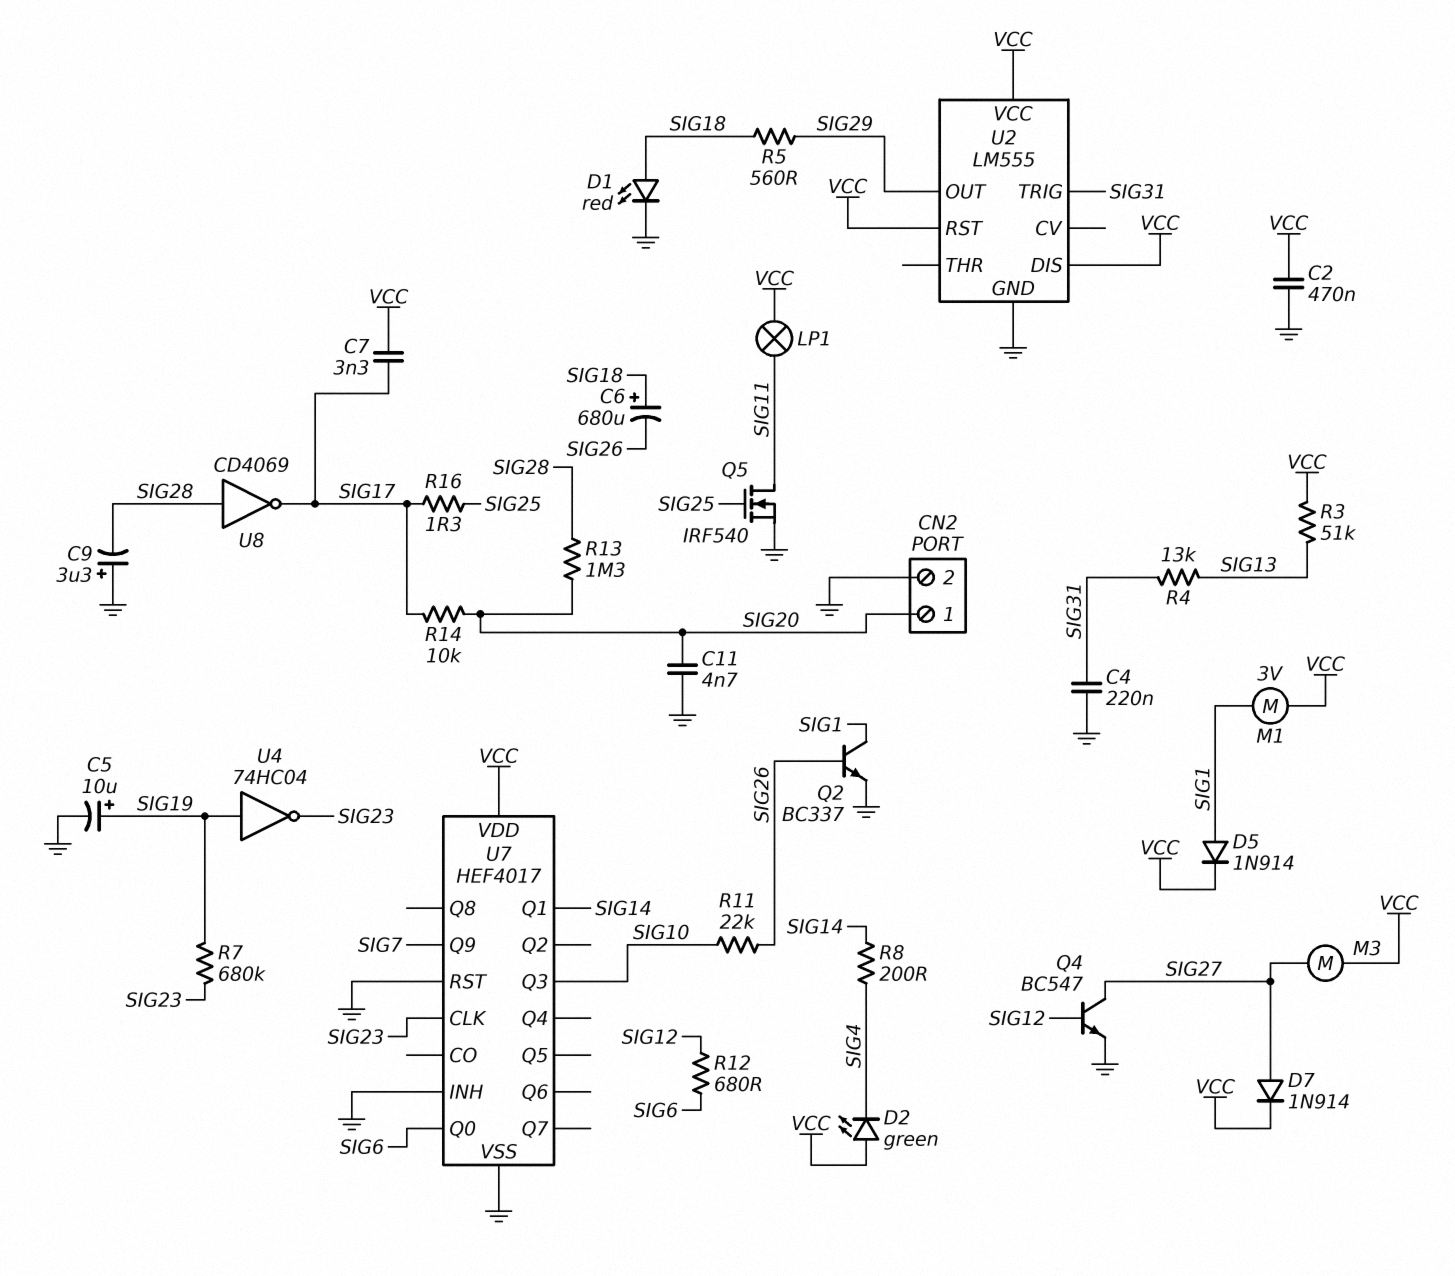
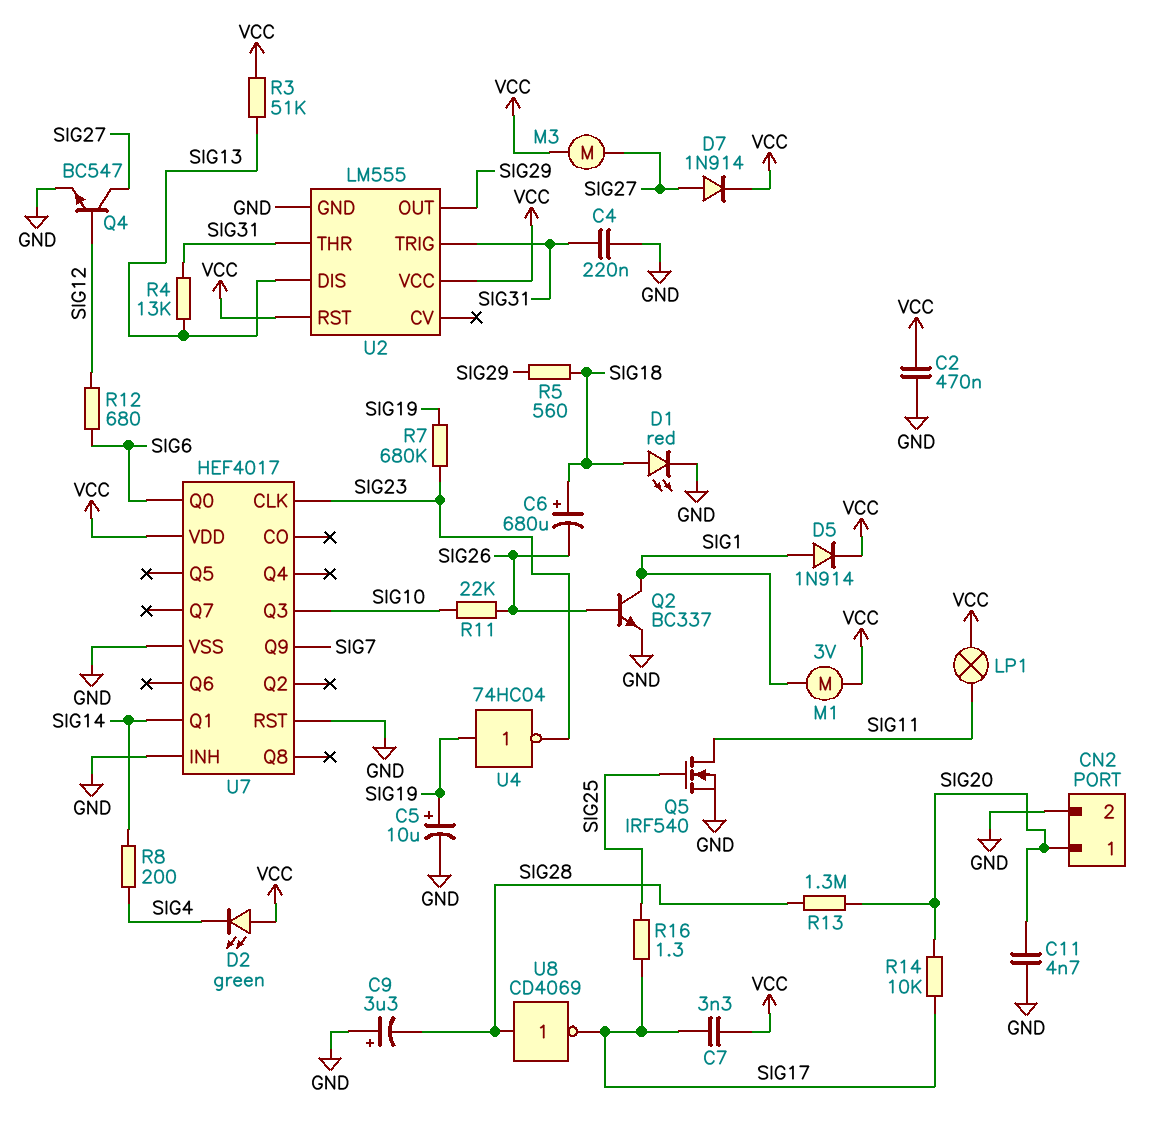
U2 pin DIS: VCC -> SIG13
U2 pin THR: none -> SIG31

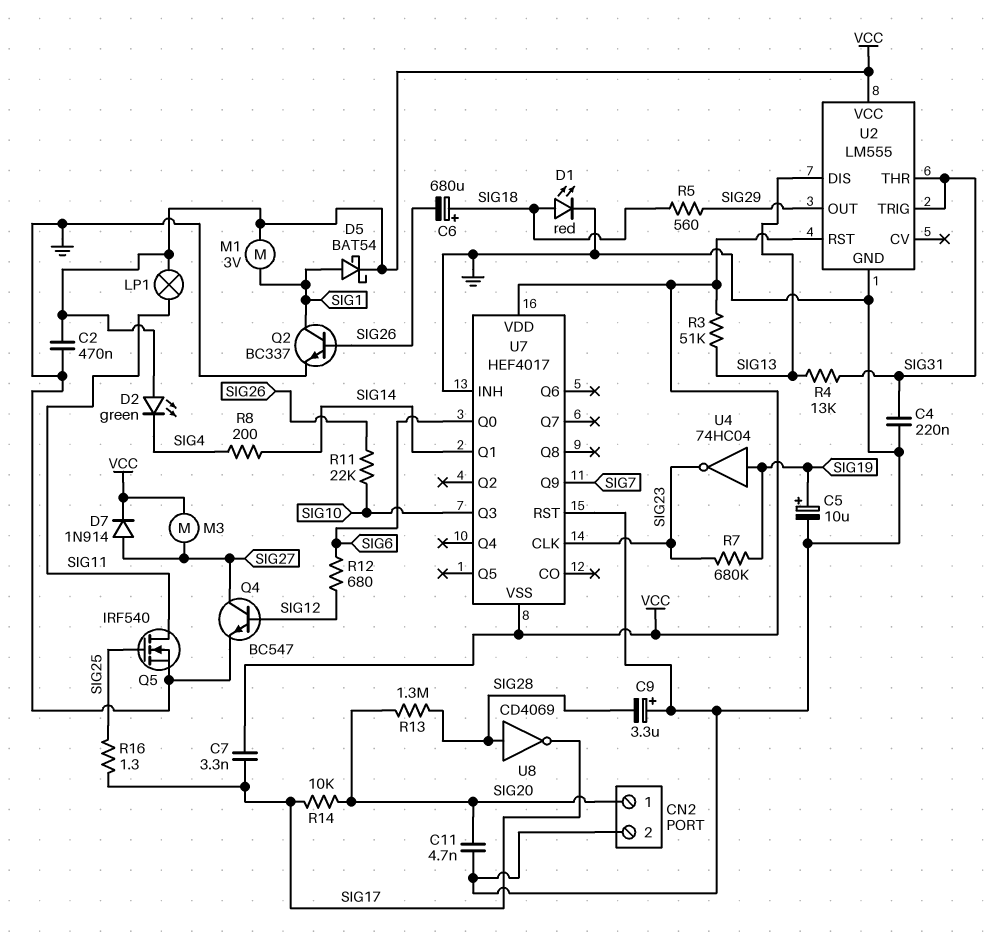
D5: diode 1N914 (A SIG1, K VCC) -> schottky BAT54 (A SIG1, K VCC)
U7 pin VSS: GND -> VCC

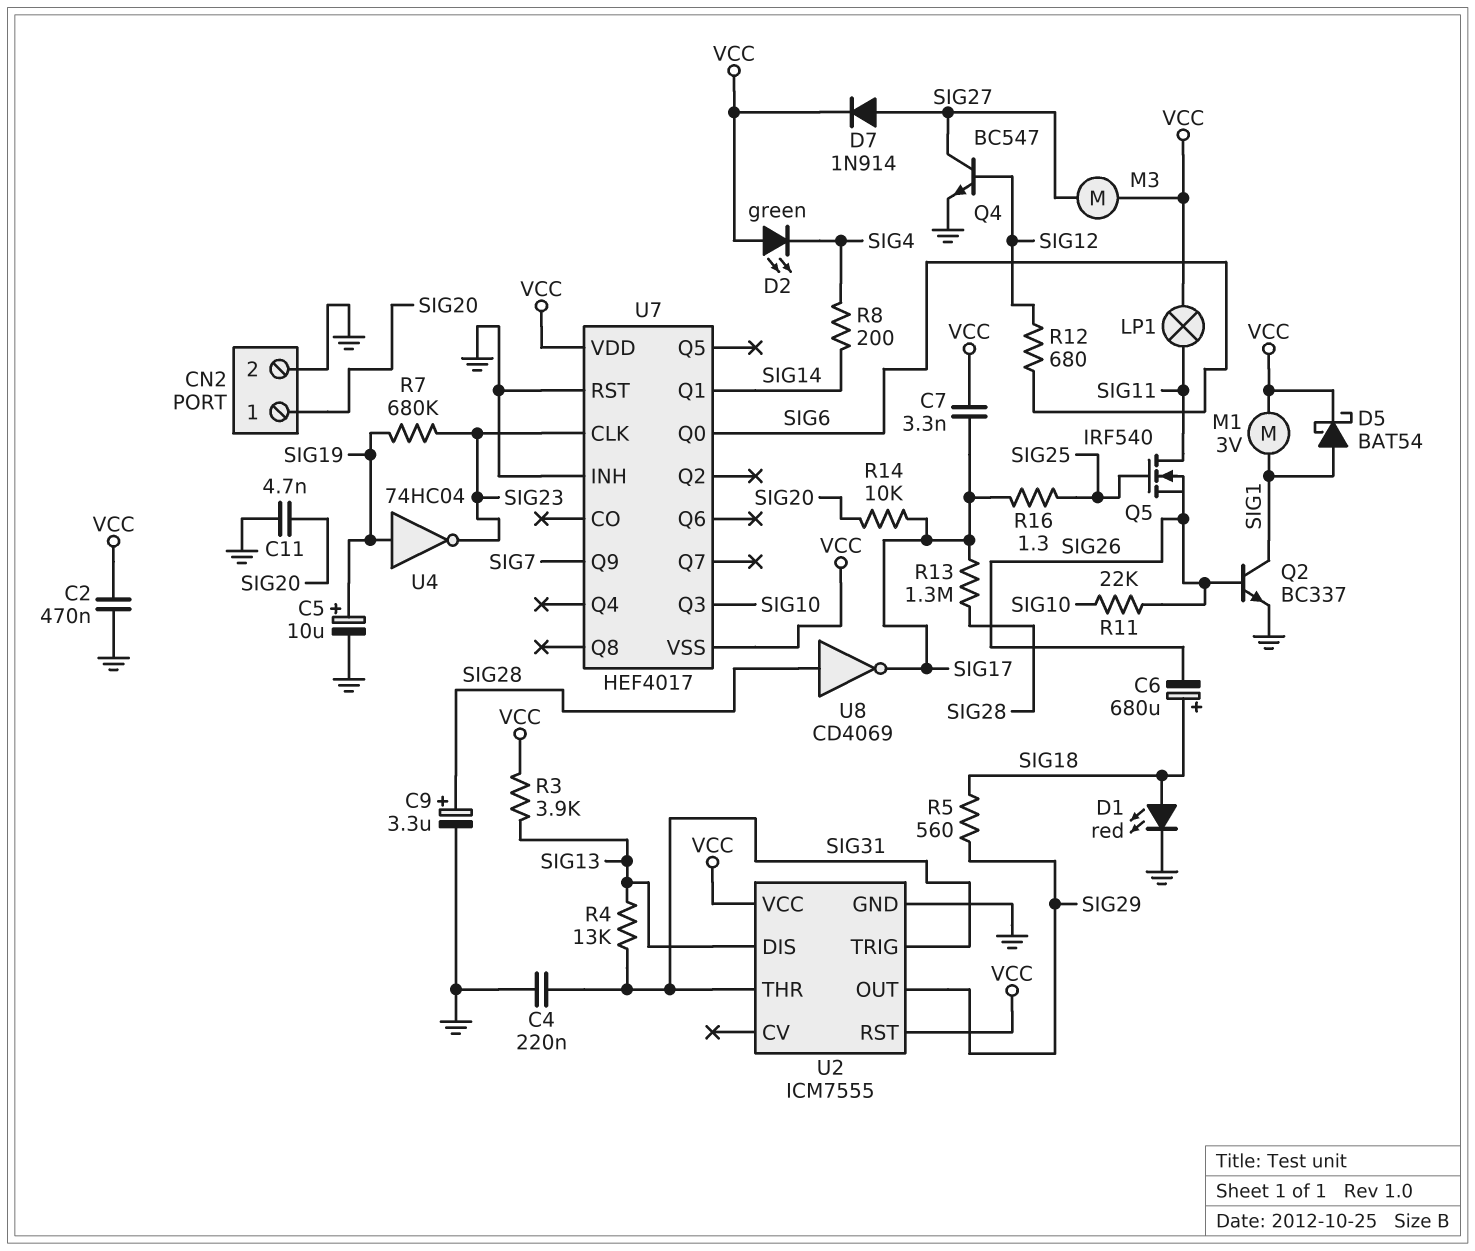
C9: 3.3uF (plus GND, minus SIG28) -> 3.3uF (plus SIG28, minus GND)
Q5: NMOS IRF540 (G SIG25, D SIG11, S GND) -> NMOS IRF540 (G SIG25, D SIG11, S SIG26)
R3: 51k (SIG13, VCC) -> 3.9k (SIG13, VCC)
R13: 1.3M (SIG20, SIG28) -> 1.3M (SIG17, SIG28)
U2: LM555 -> ICM7555

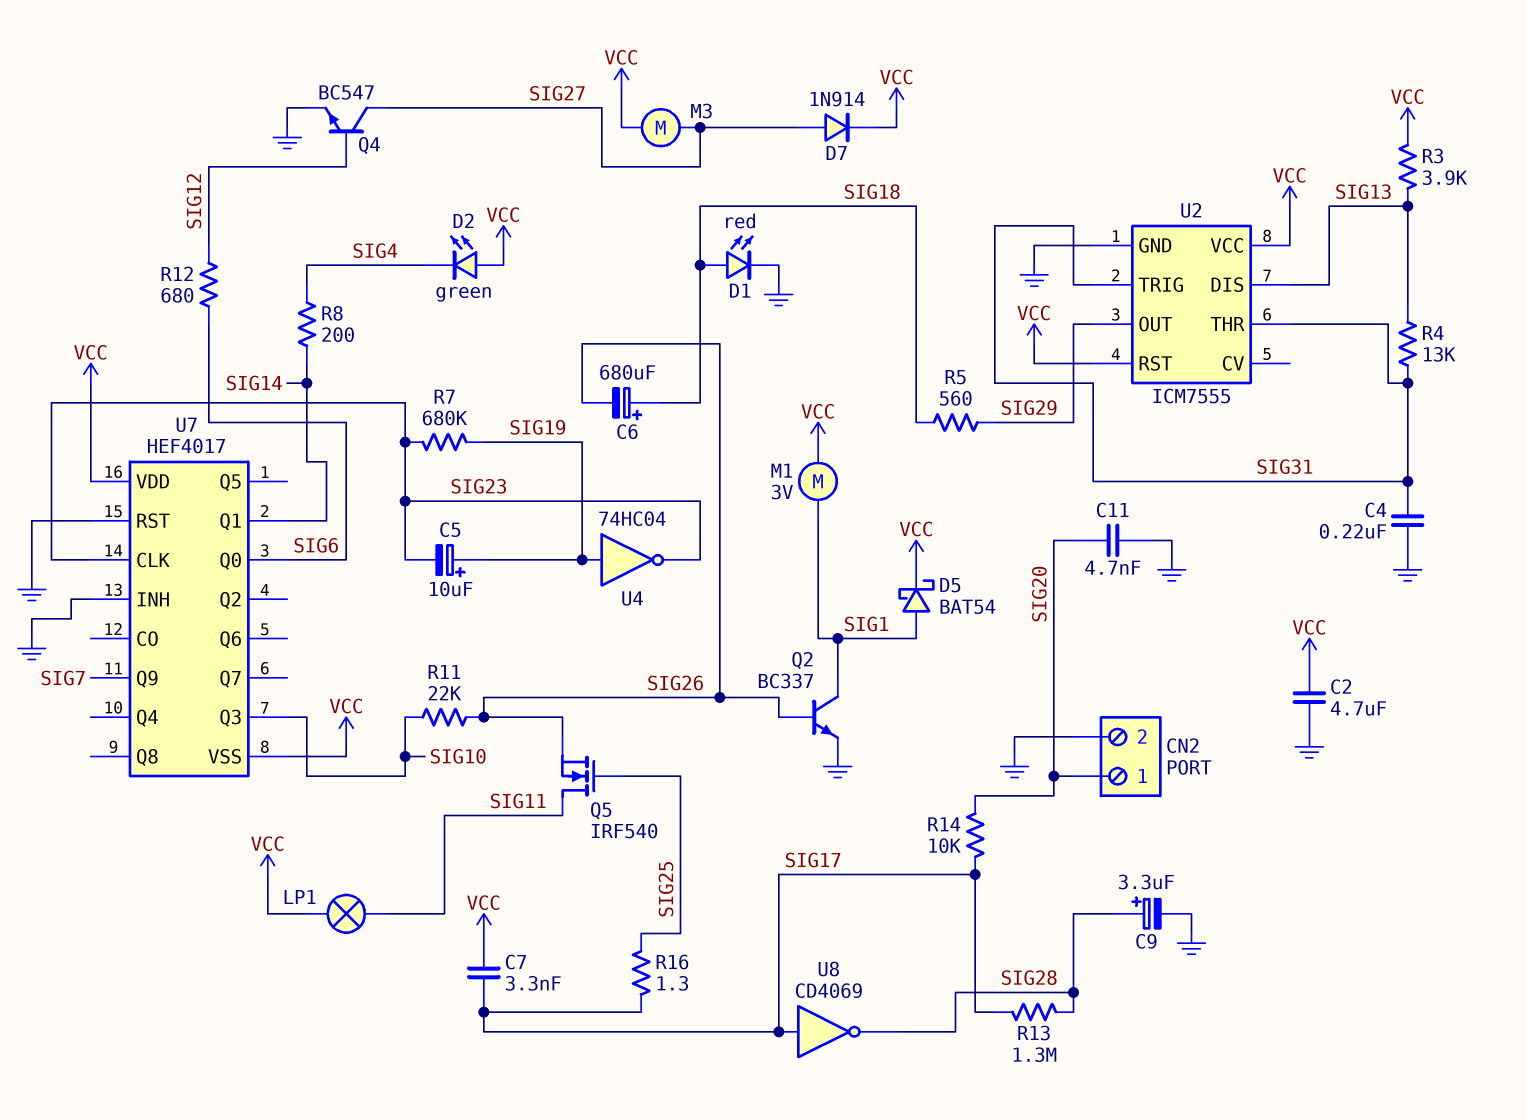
C2: 470nF (GND, VCC) -> 4.7uF (GND, VCC)
C5: 10uF (plus SIG19, minus GND) -> 10uF (plus SIG19, minus SIG23)
U8: NOT CD4069 (in SIG28, out SIG17) -> NOT CD4069 (in SIG17, out SIG28)

